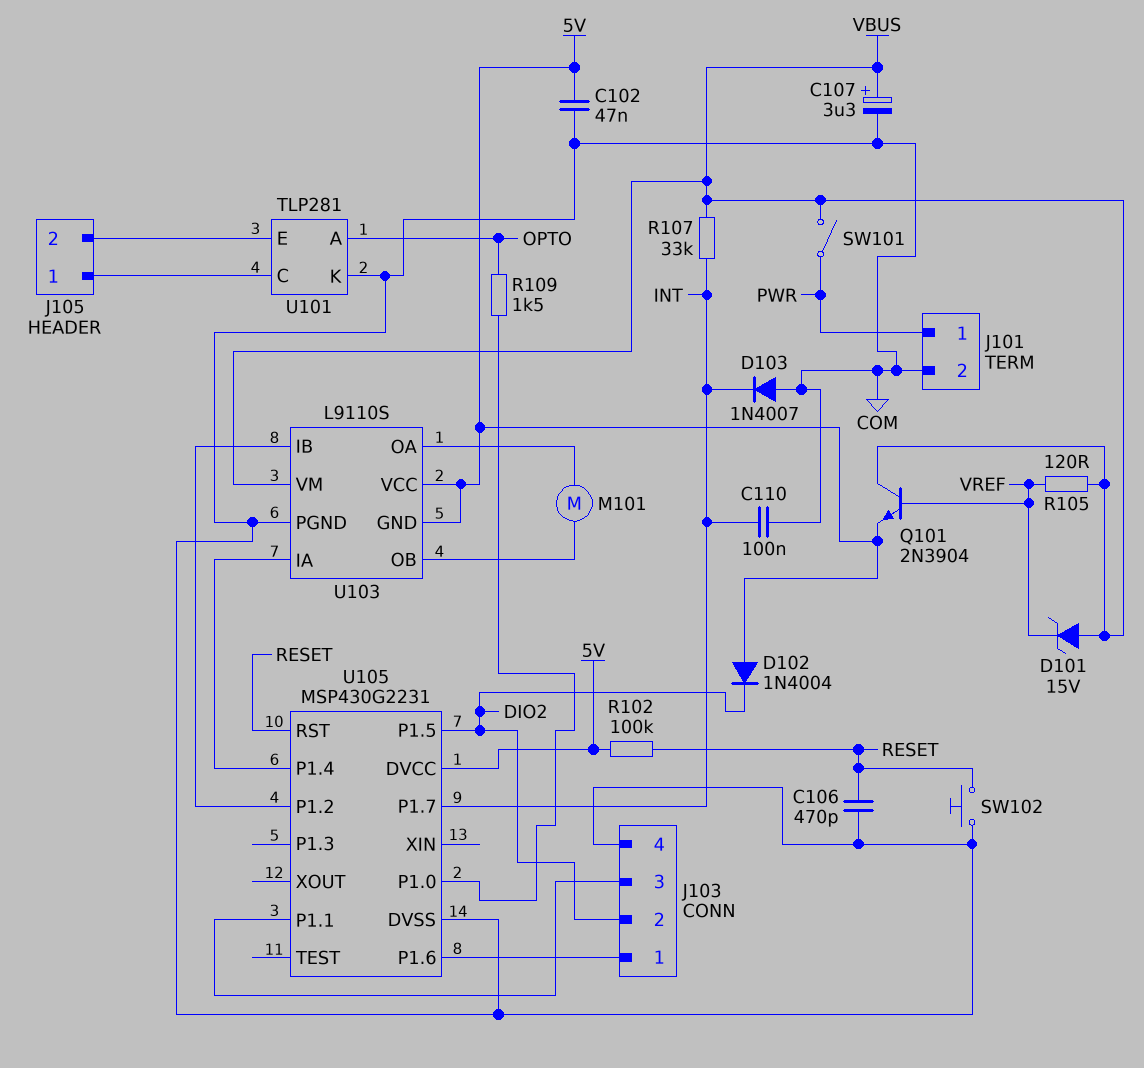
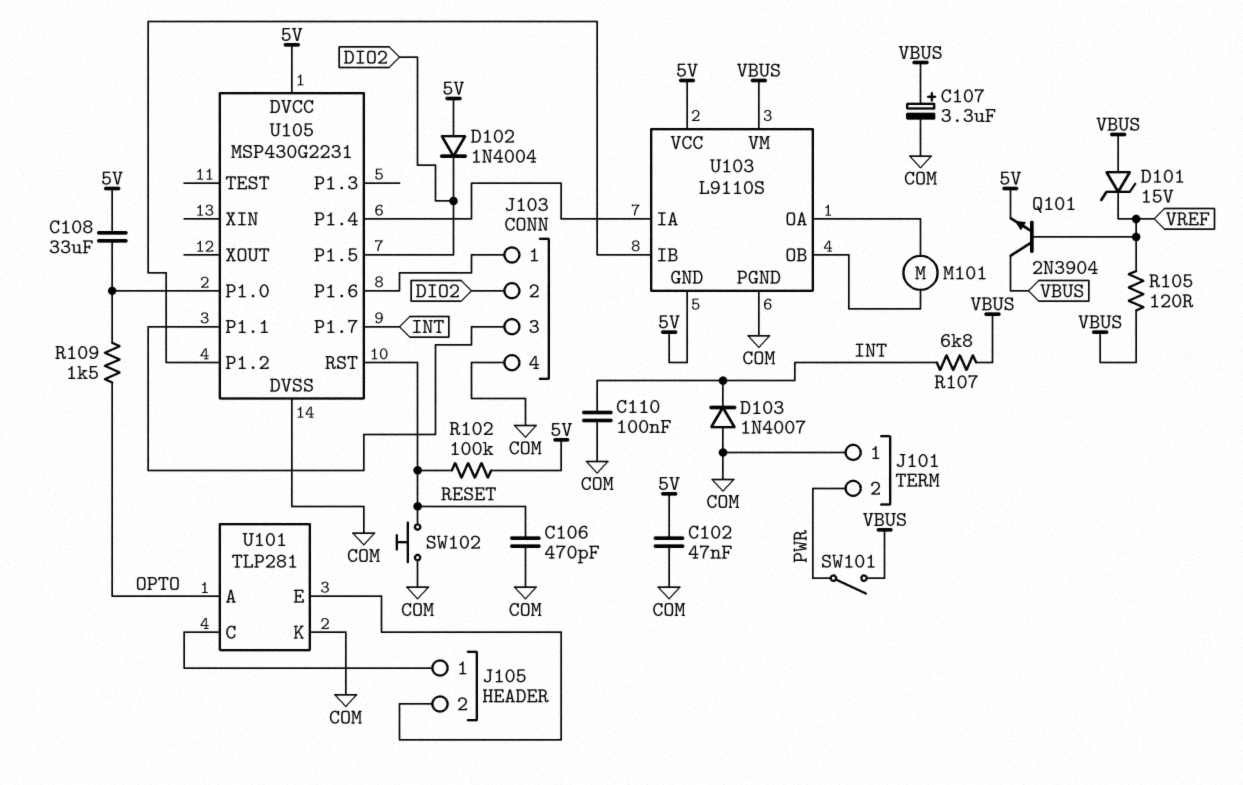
C108: none -> 33uF (5V, U105/P1.0)
J101 pin 1: PWR -> COM
J101 pin 2: COM -> PWR
R107: 33k (INT, VBUS) -> 6.8k (INT, VBUS)

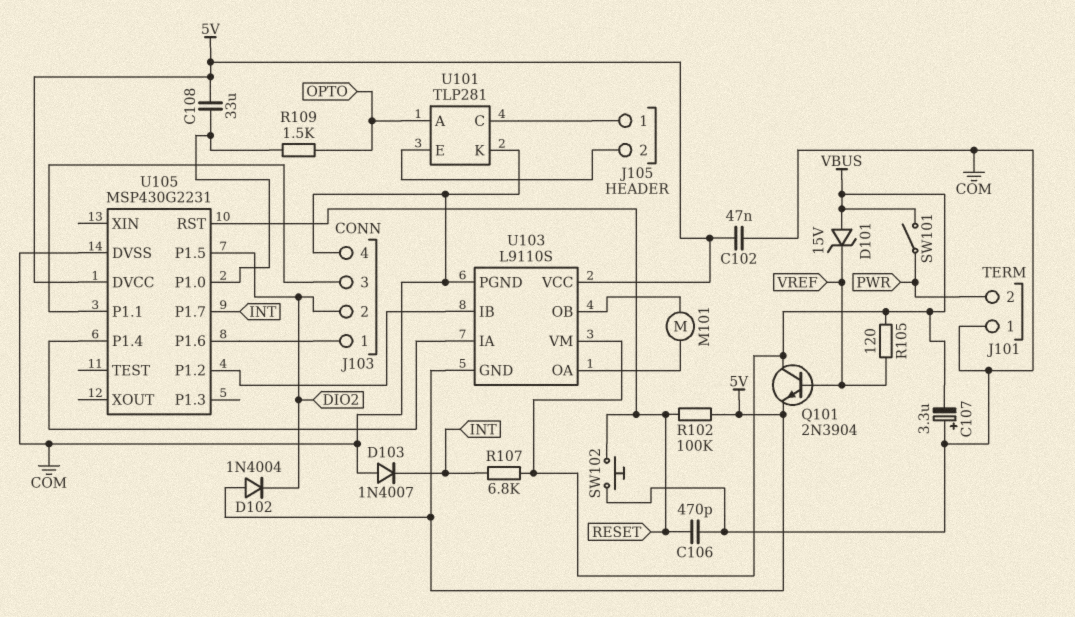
C107: 3.3uF (plus VBUS, minus COM) -> 3.3uF (plus COM, minus VBUS)
C110: 100nF (COM, INT) -> none

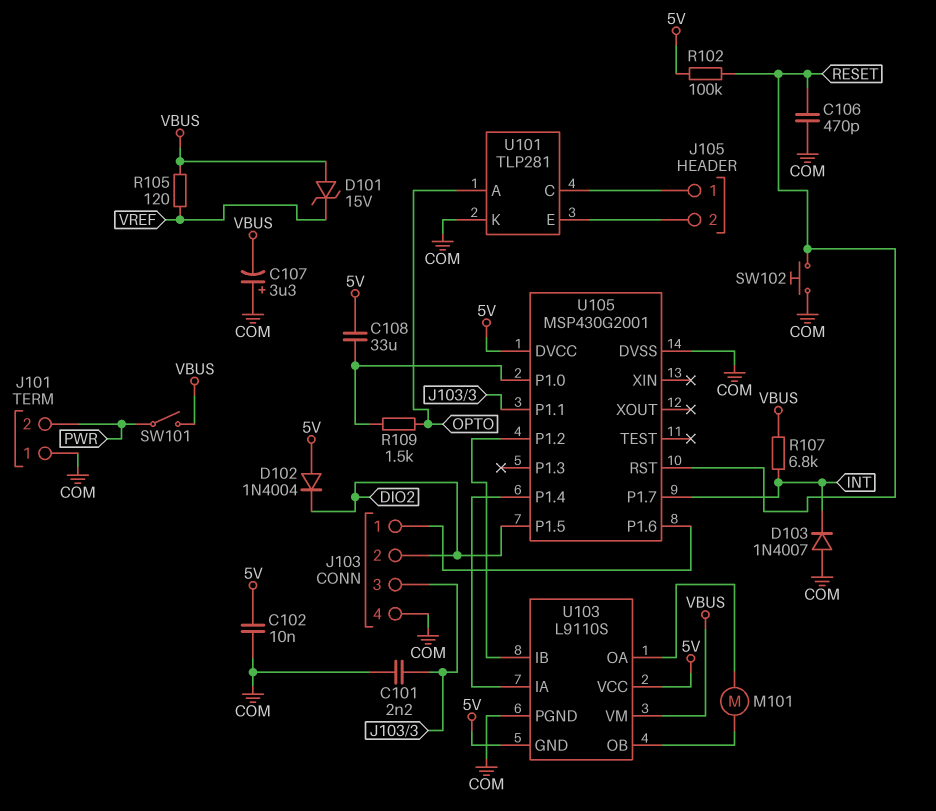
C101: none -> 2.2nF (COM, J103/3)
C102: 47nF (5V, COM) -> 10nF (5V, COM)
Q101: NPN 2N3904 (B VREF, C VBUS, E 5V) -> none
U105: MSP430G2231 -> MSP430G2001

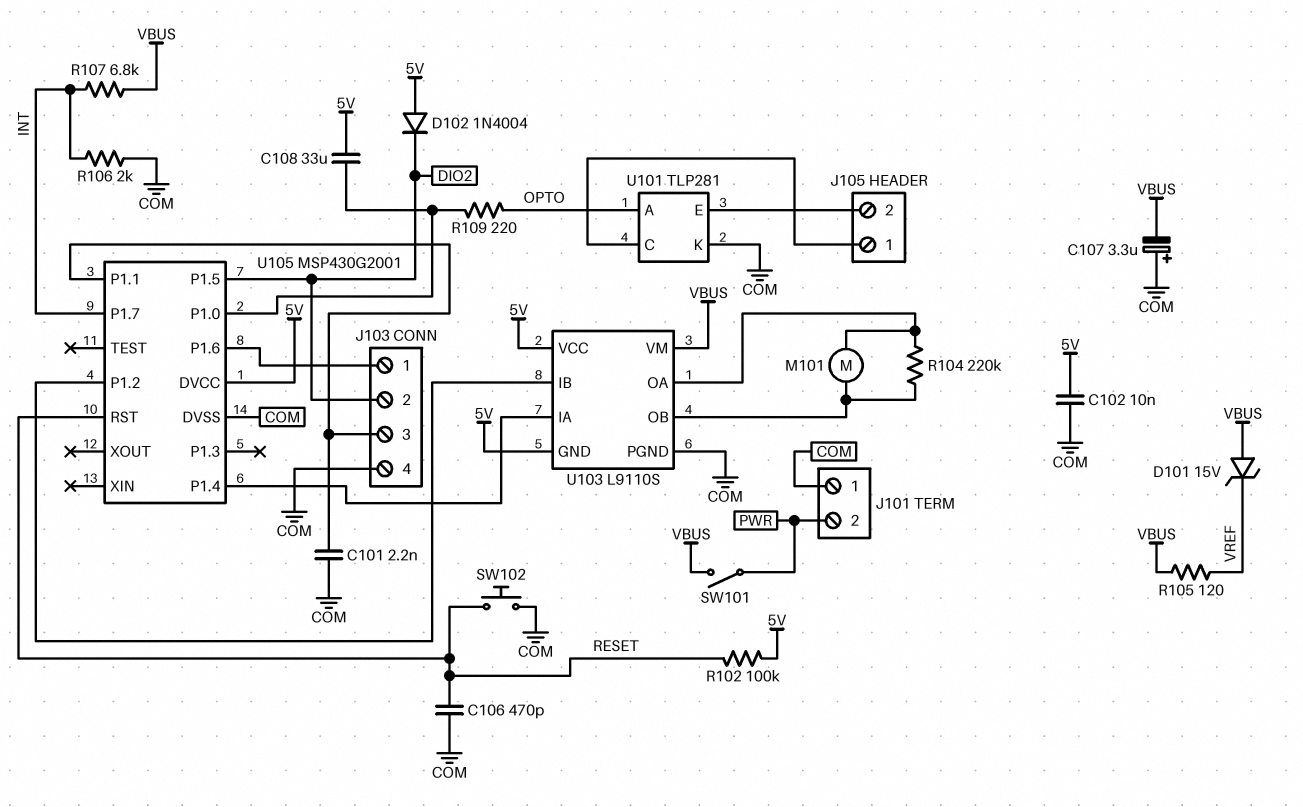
D103: diode 1N4007 (A COM, K INT) -> none
R104: none -> 220k (U103/OA, U103/OB)
R106: none -> 2k (COM, INT)
R109: 1.5k (OPTO, U105/P1.0) -> 220 (OPTO, U105/P1.0)

